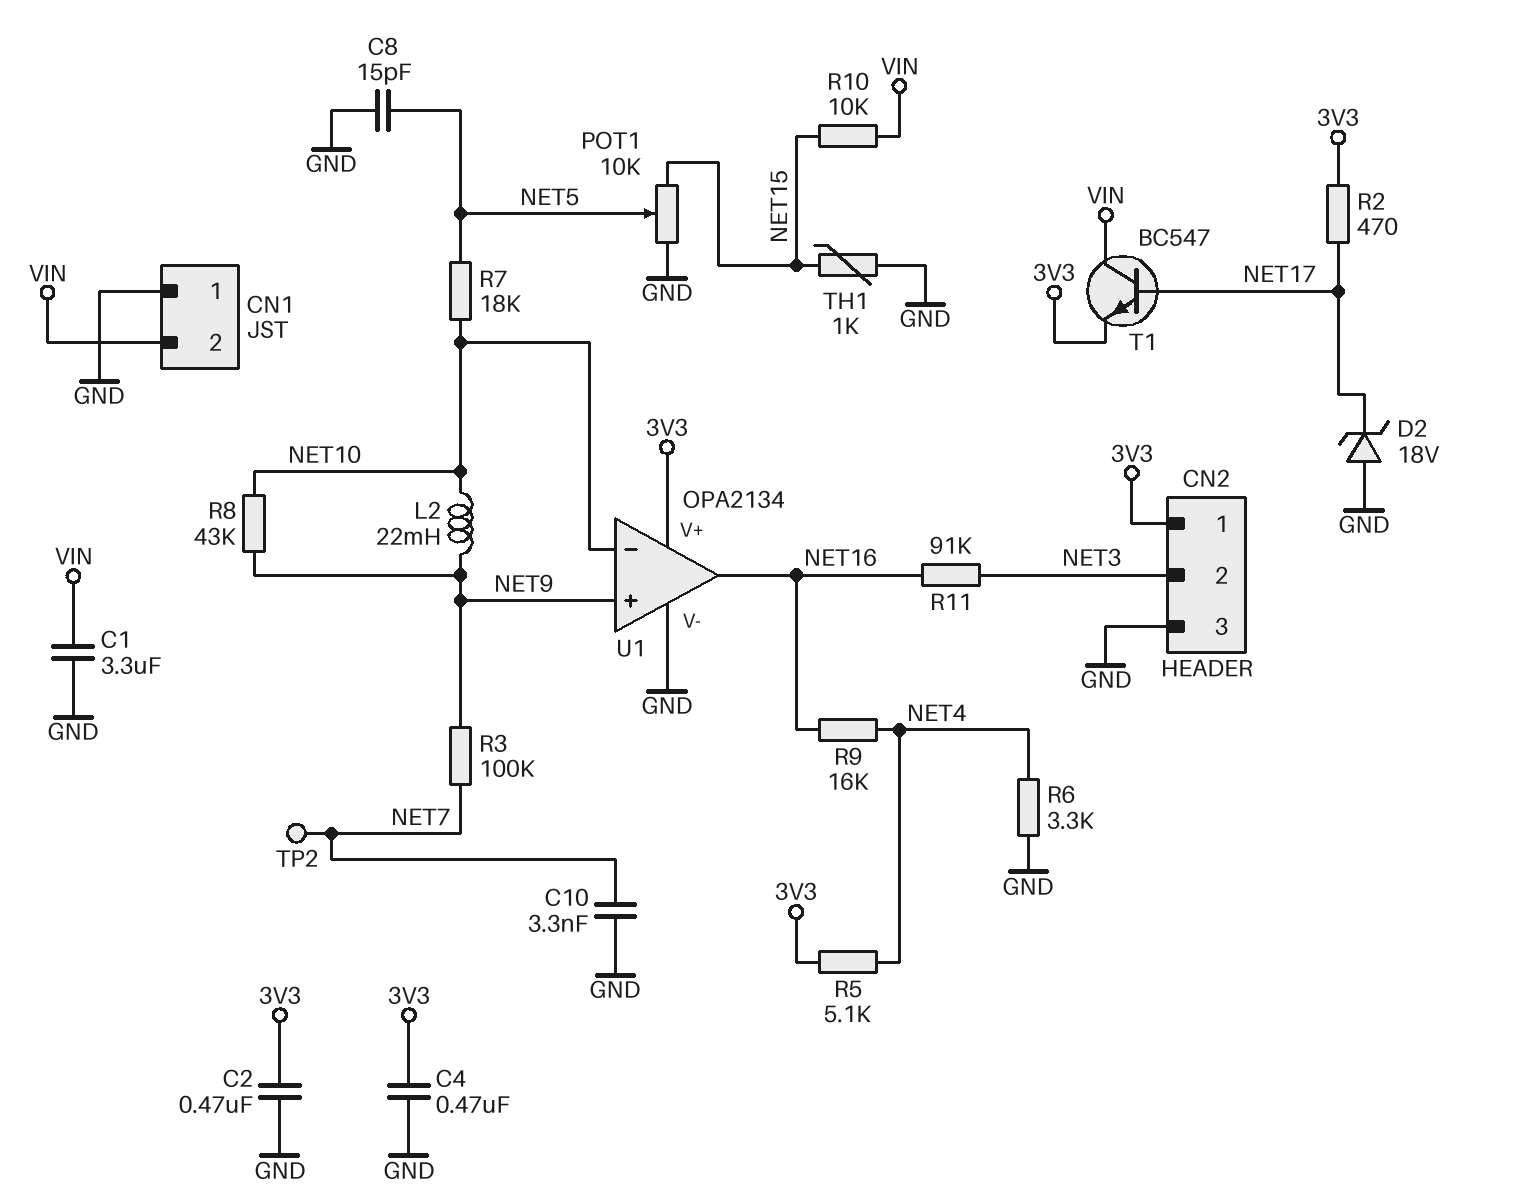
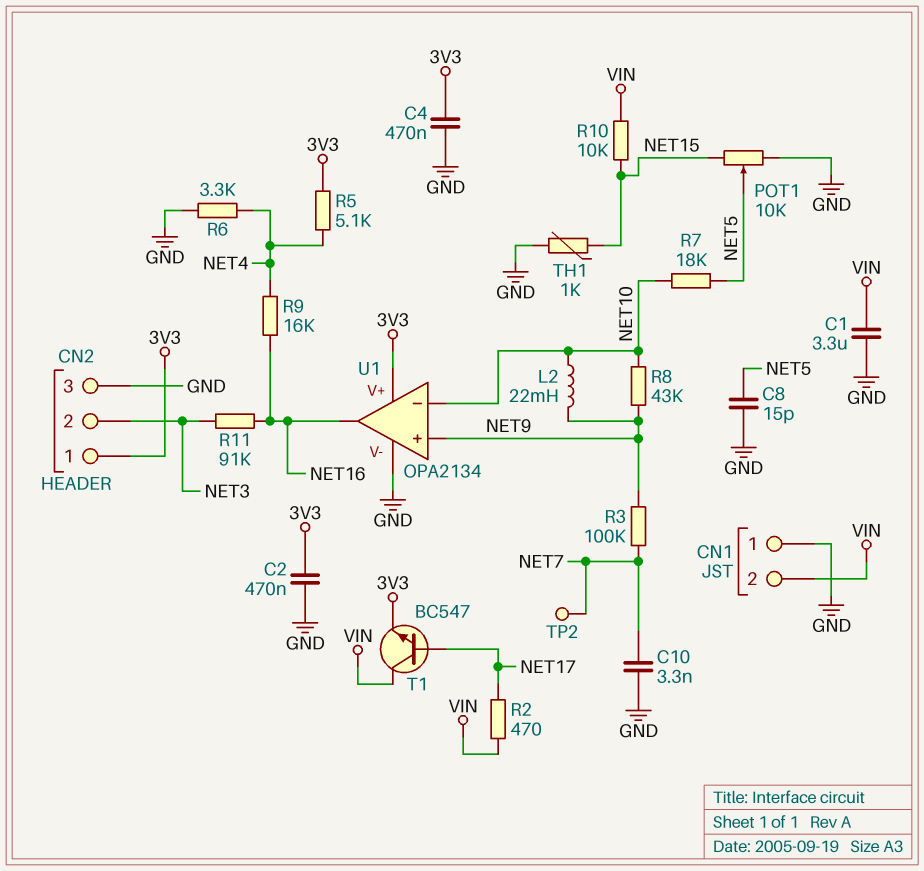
D2: zener 18V (A GND, K NET17) -> none
R2: 470 (3V3, NET17) -> 470 (NET17, VIN)

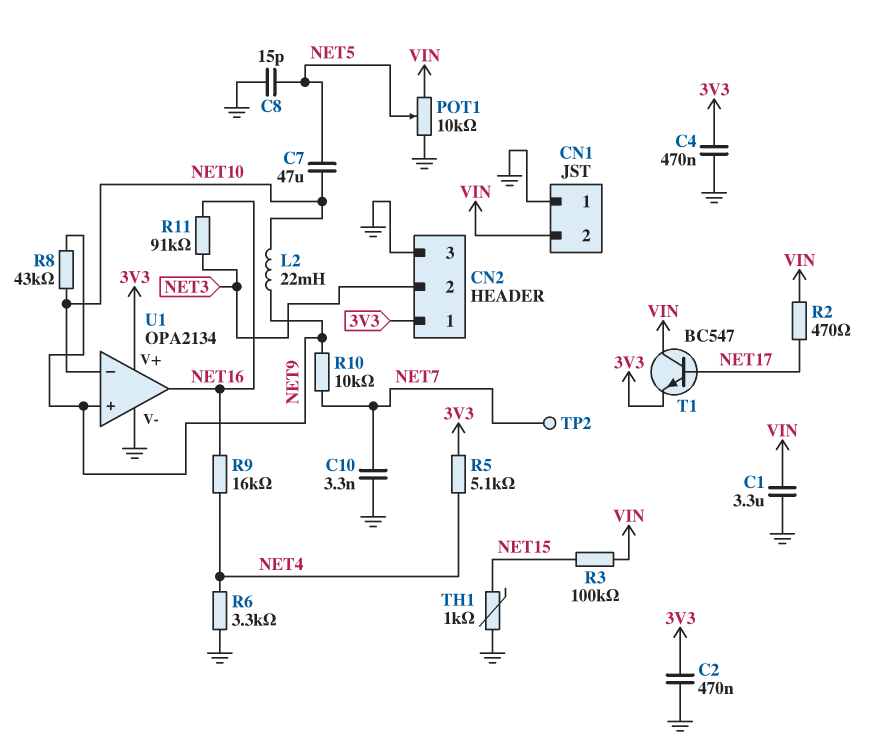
C7: none -> 47uF (NET5, NET10)
POT1: 10k (GND, NET15, wiper NET5) -> 10k (GND, VIN, wiper NET5)
R3: 100k (NET7, NET9) -> 100k (NET15, VIN)
R7: 18k (NET5, NET10) -> none
R10: 10k (NET15, VIN) -> 10k (NET7, NET9)

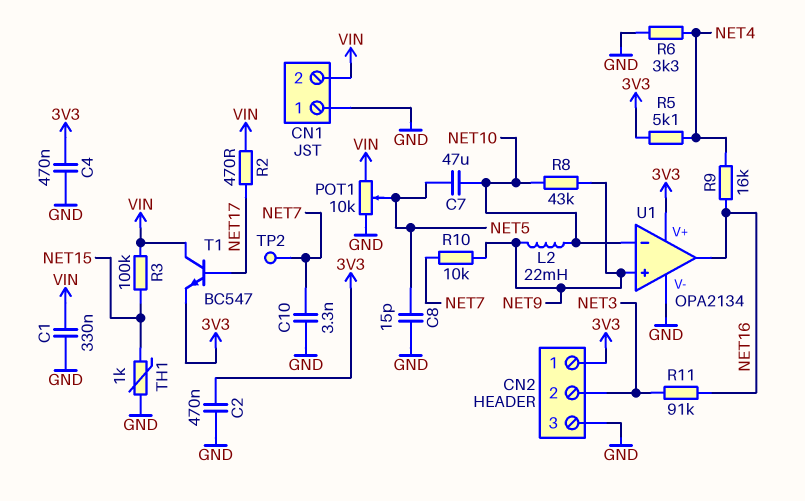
C1: 3.3uF (GND, VIN) -> 330nF (GND, VIN)

